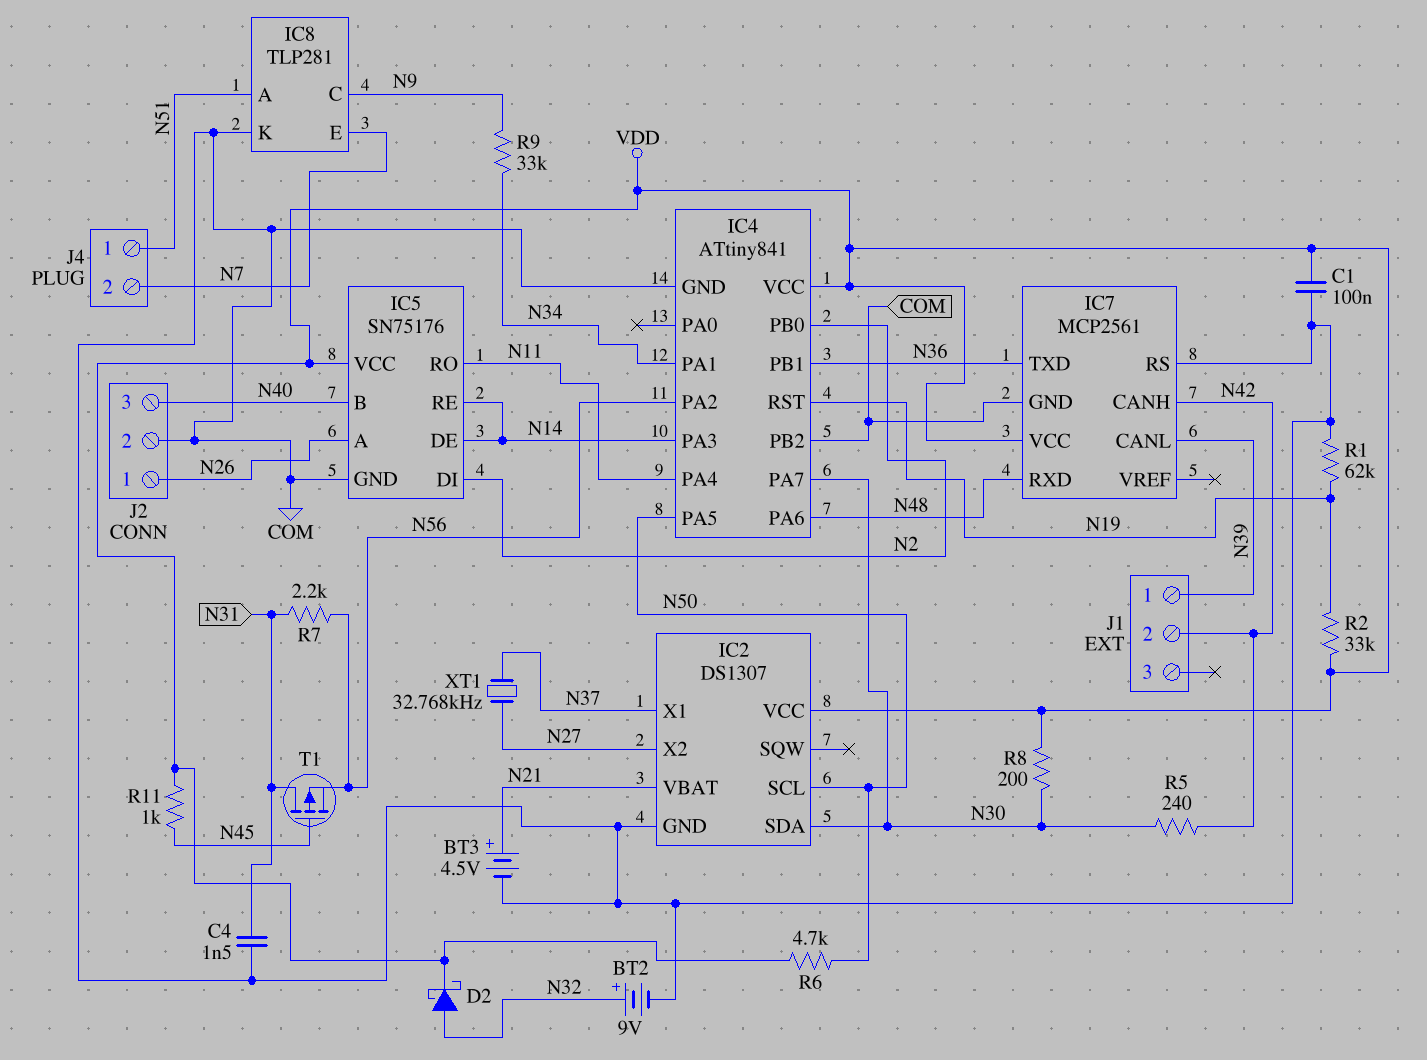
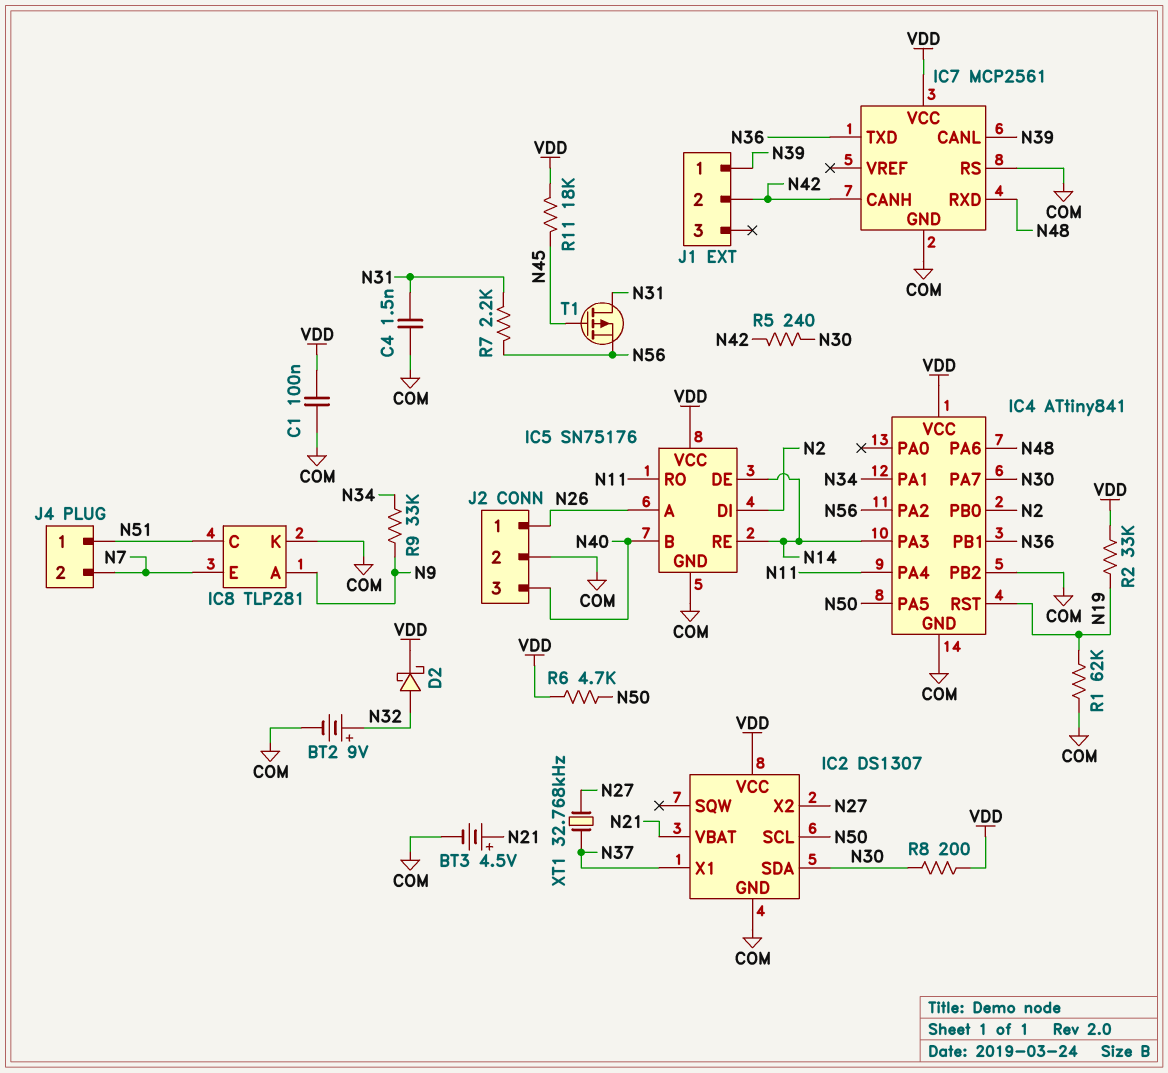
IC8 pin A: N51 -> N9
IC8 pin C: N9 -> N51
R11: 1k (N45, VDD) -> 18k (N45, VDD)

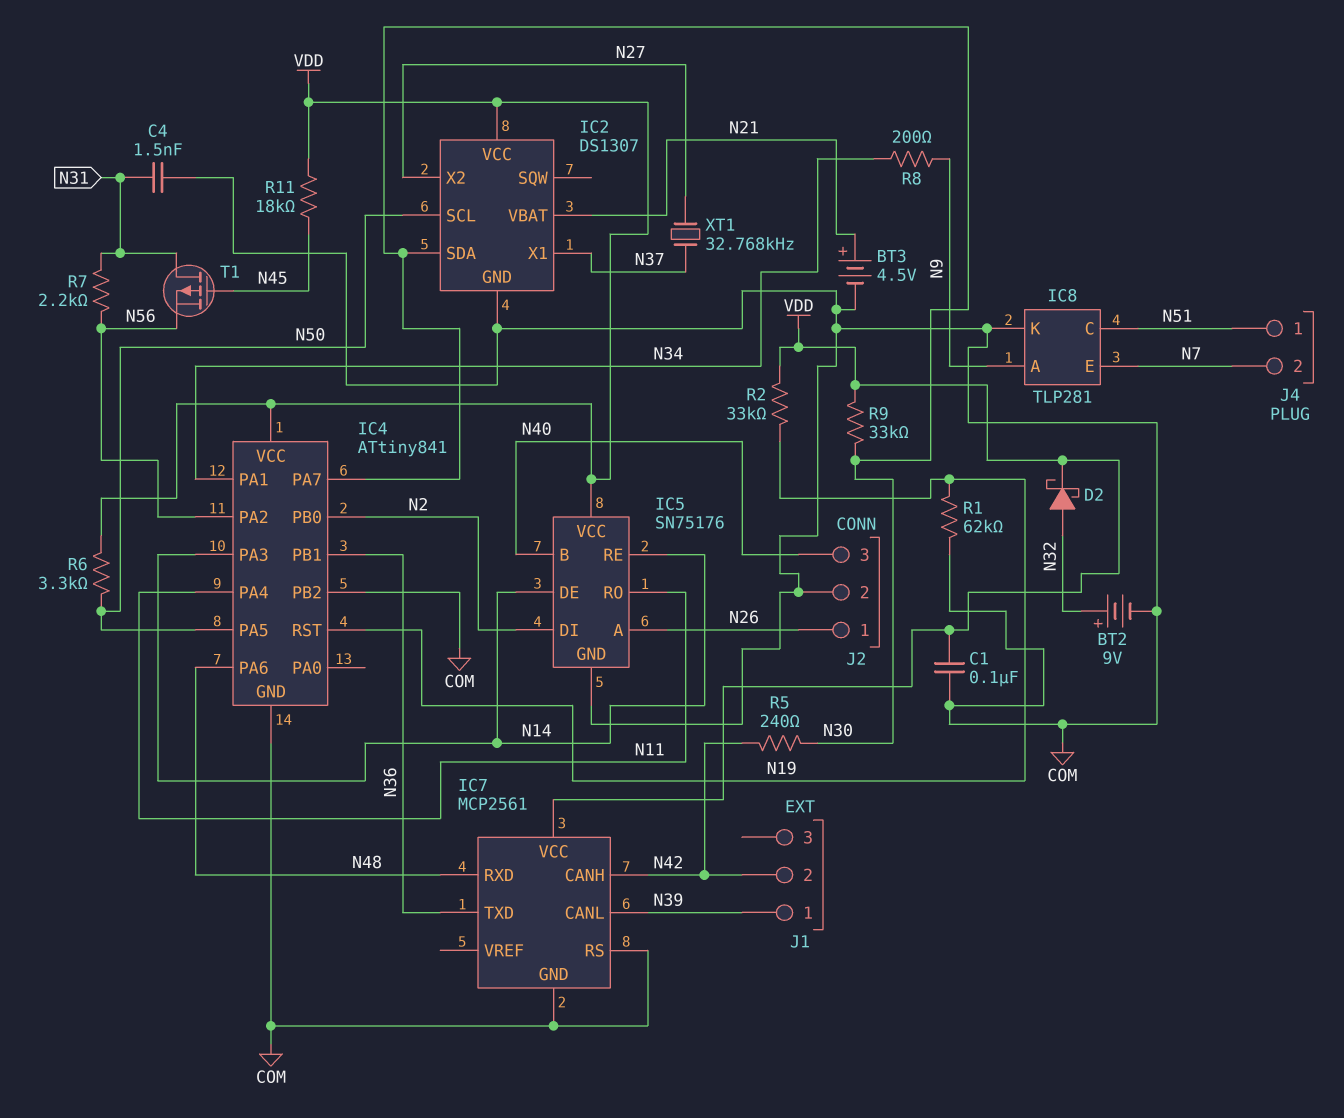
R6: 4.7k (N50, VDD) -> 3.3k (N50, VDD)
R8: 200 (N30, VDD) -> 200 (N9, N34)
R9: 33k (N9, N34) -> 33k (N30, VDD)

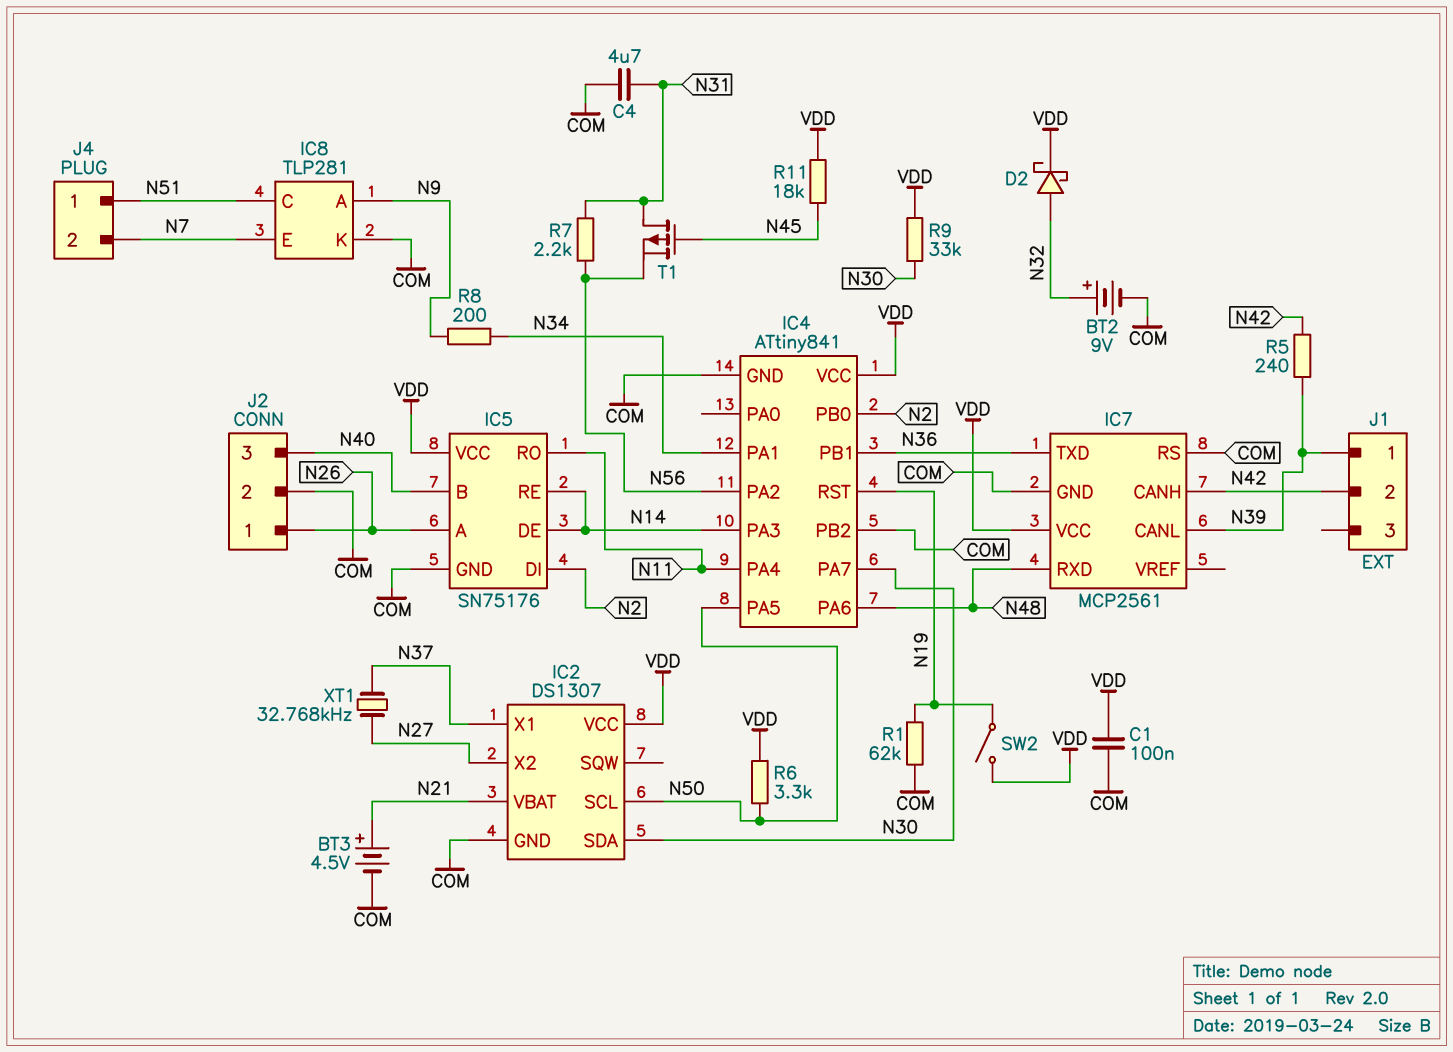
C4: 1.5nF (COM, N31) -> 4.7uF (COM, N31)
R2: 33k (N19, VDD) -> none
R5: 240 (N30, N42) -> 240 (N39, N42)
SW2: none -> switch (N19, VDD)

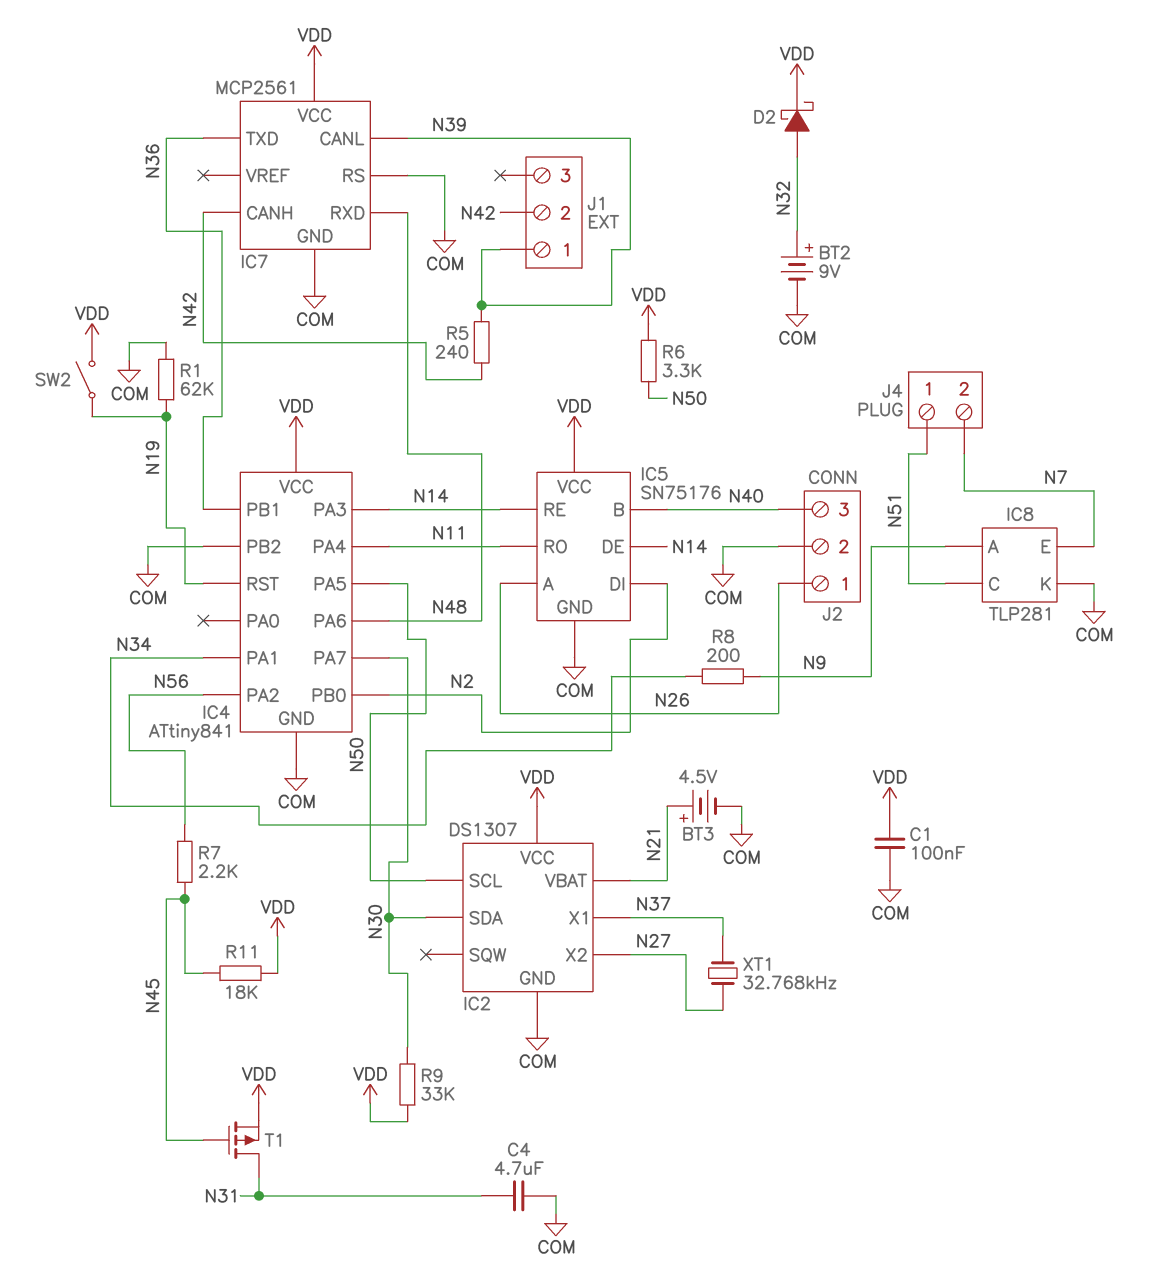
R7: 2.2k (N31, N56) -> 2.2k (N45, N56)
T1: PMOS (G N45, D N31, S N56) -> PMOS (G N45, D N31, S VDD)

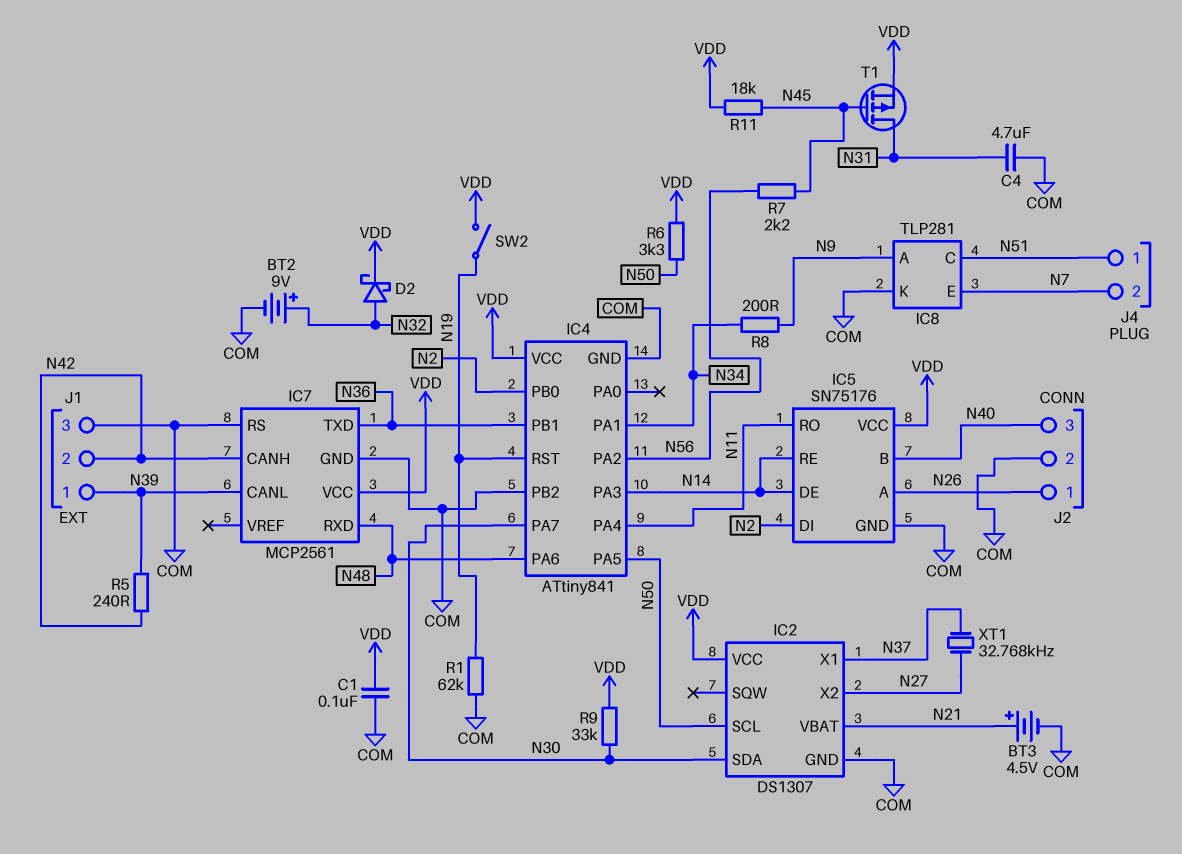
J1 pin 3: none -> COM

